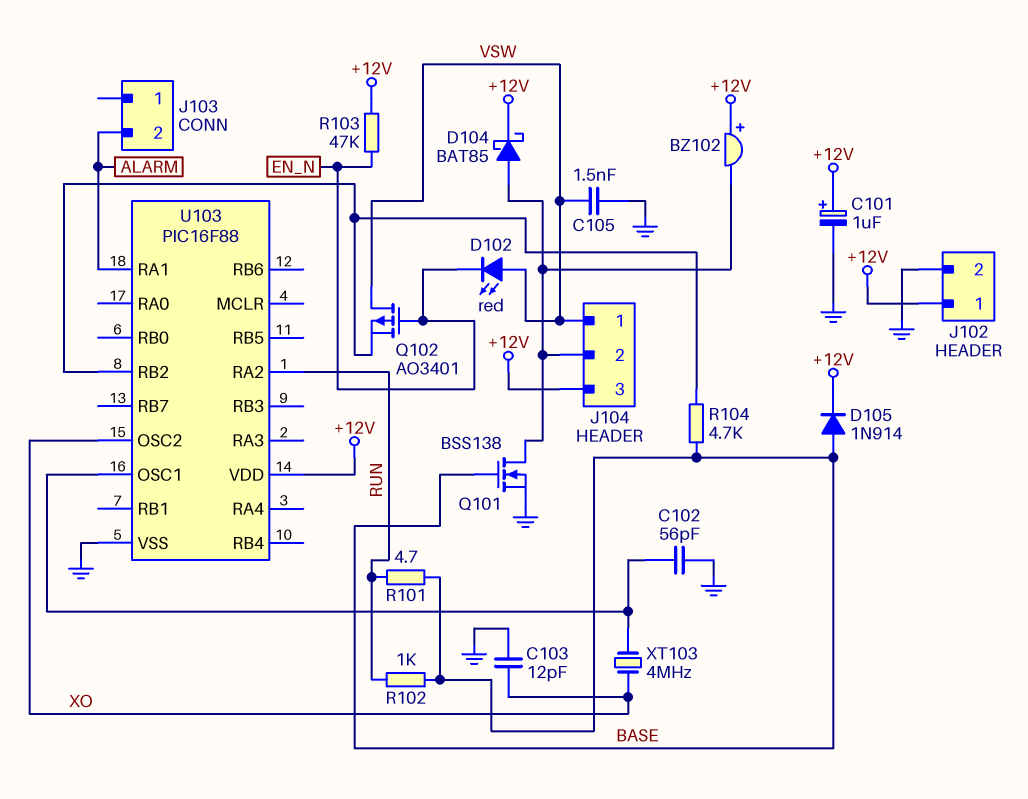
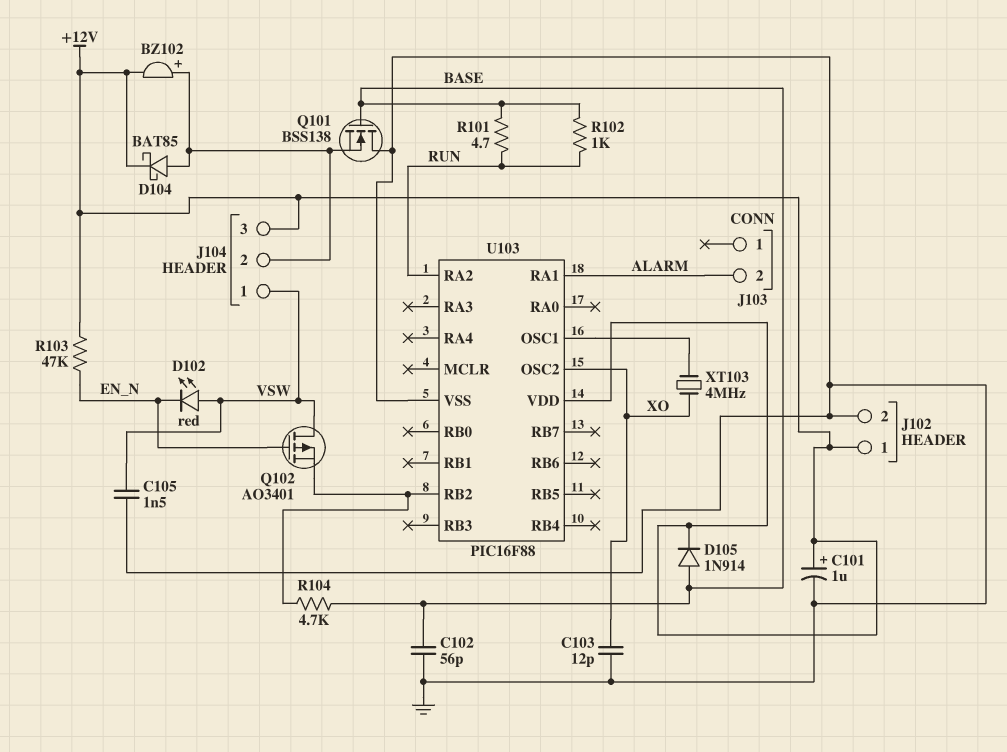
BZ102: buzzer (plus +12V, minus J104/2) -> buzzer (plus J104/2, minus +12V)
C102: 56pF (GND, U103/OSC1) -> 56pF (BASE, GND)
Q101: NMOS BSS138 (G BASE, D J104/2, S GND) -> NMOS BSS138 (G BASE, D GND, S J104/2)

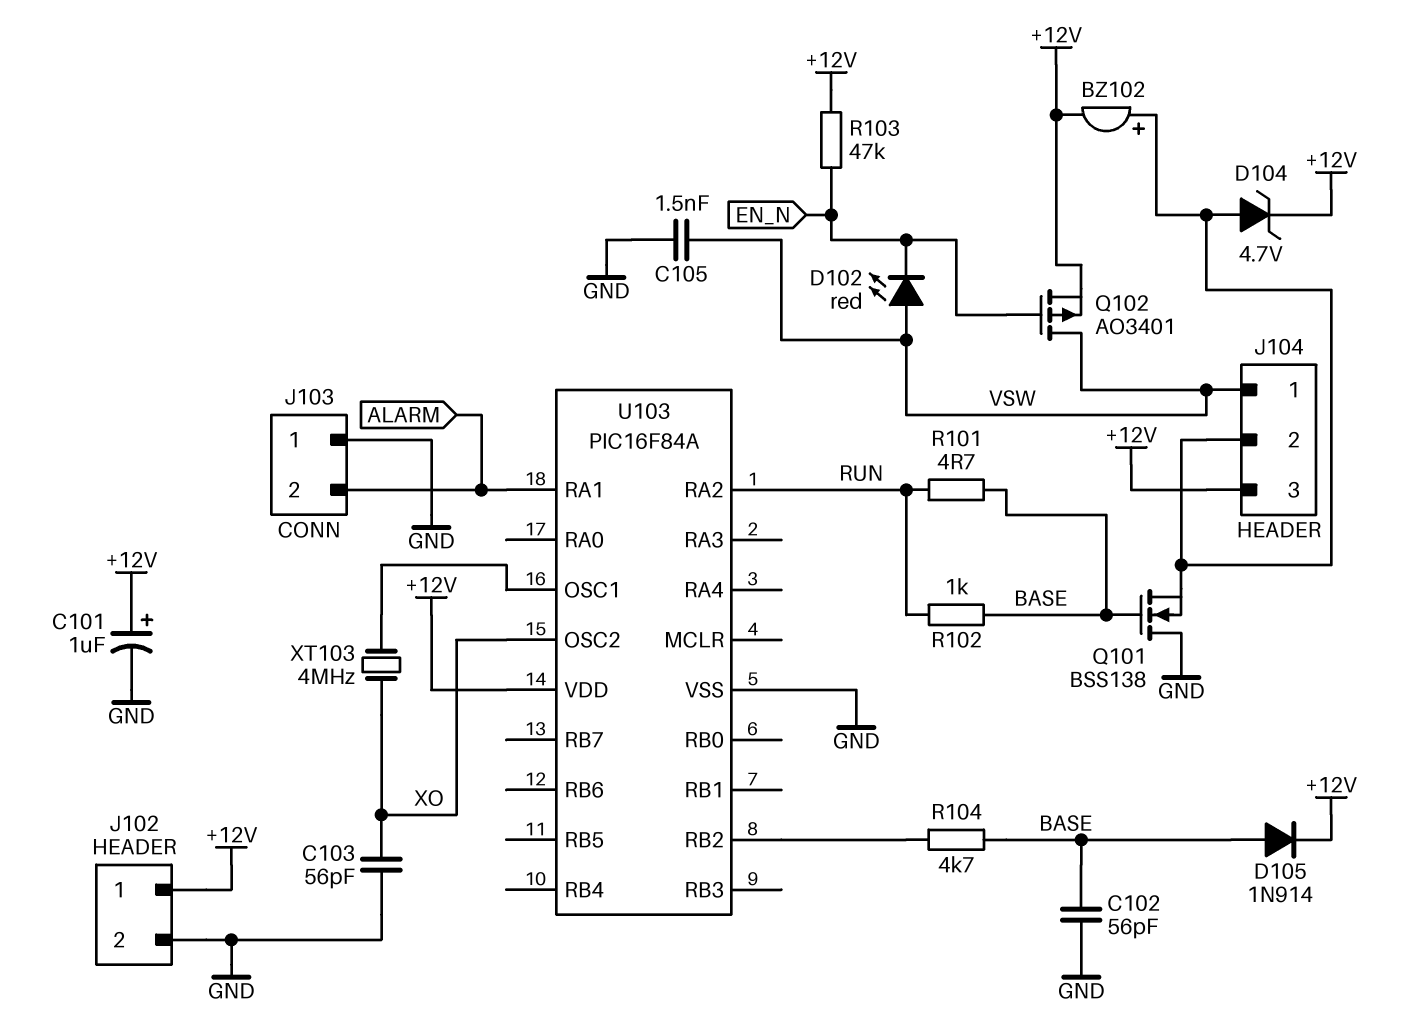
C103: 12pF (GND, XO) -> 56pF (GND, XO)
D104: schottky BAT85 (A J104/2, K +12V) -> zener 4.7V (A J104/2, K +12V)
J103 pin 1: none -> GND
Q102: PMOS AO3401 (G EN_N, D VSW, S U103/RB2) -> PMOS AO3401 (G EN_N, D VSW, S +12V)
U103: PIC16F88 -> PIC16F84A

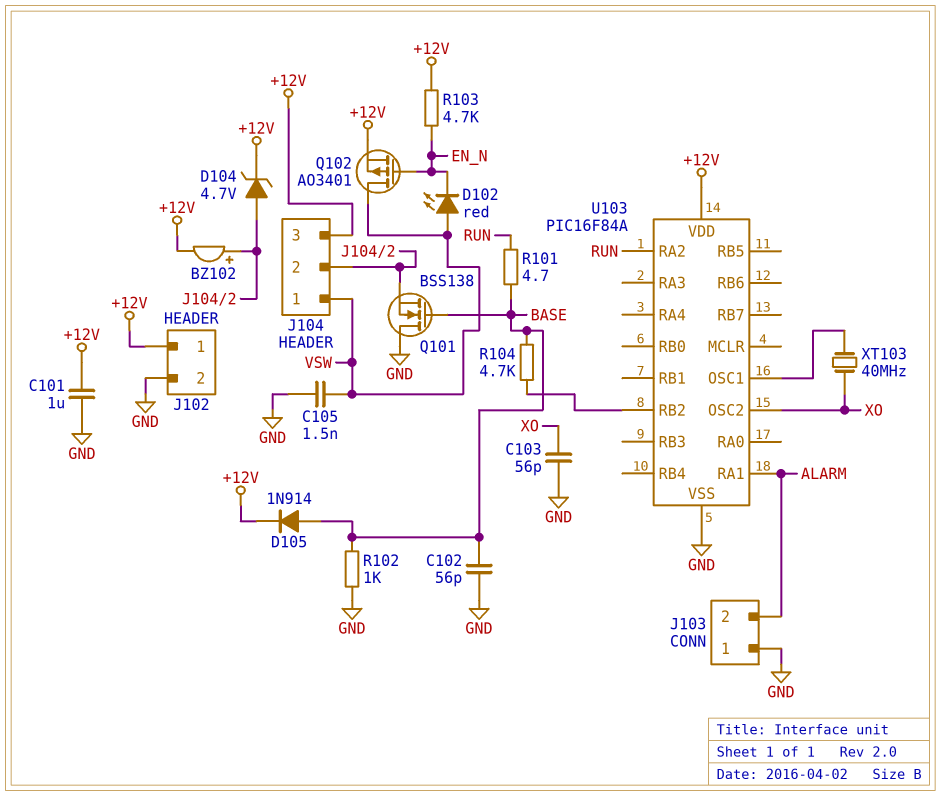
C101: 1uF (plus +12V, minus GND) -> 1uF (+12V, GND)
R102: 1k (BASE, RUN) -> 1k (BASE, GND)
R103: 47k (+12V, EN_N) -> 4.7k (+12V, EN_N)
XT103: 4MHz (U103/OSC1, XO) -> 40MHz (U103/OSC1, XO)

